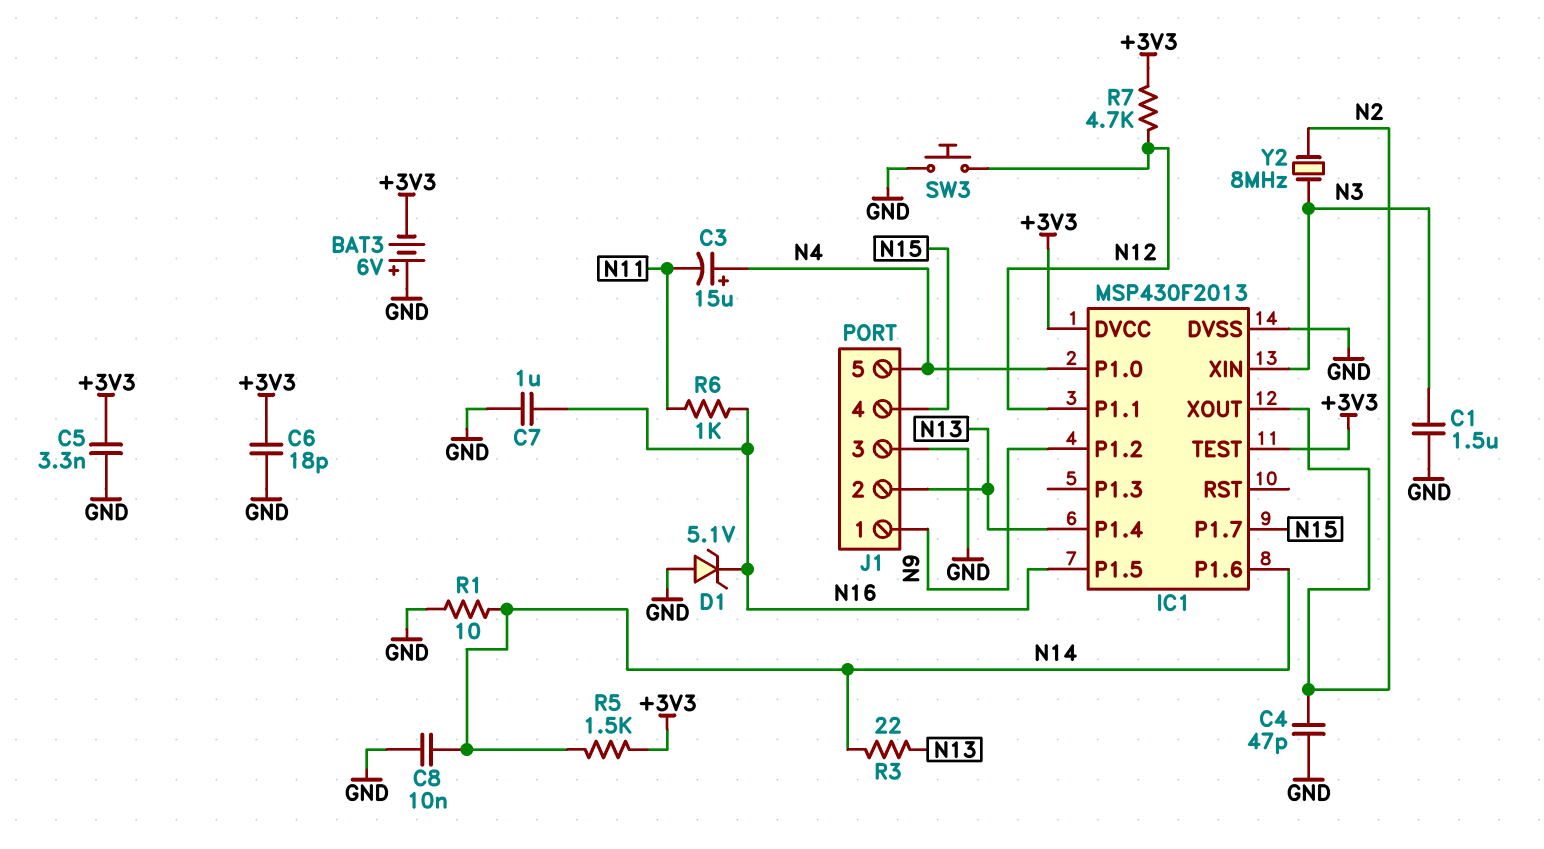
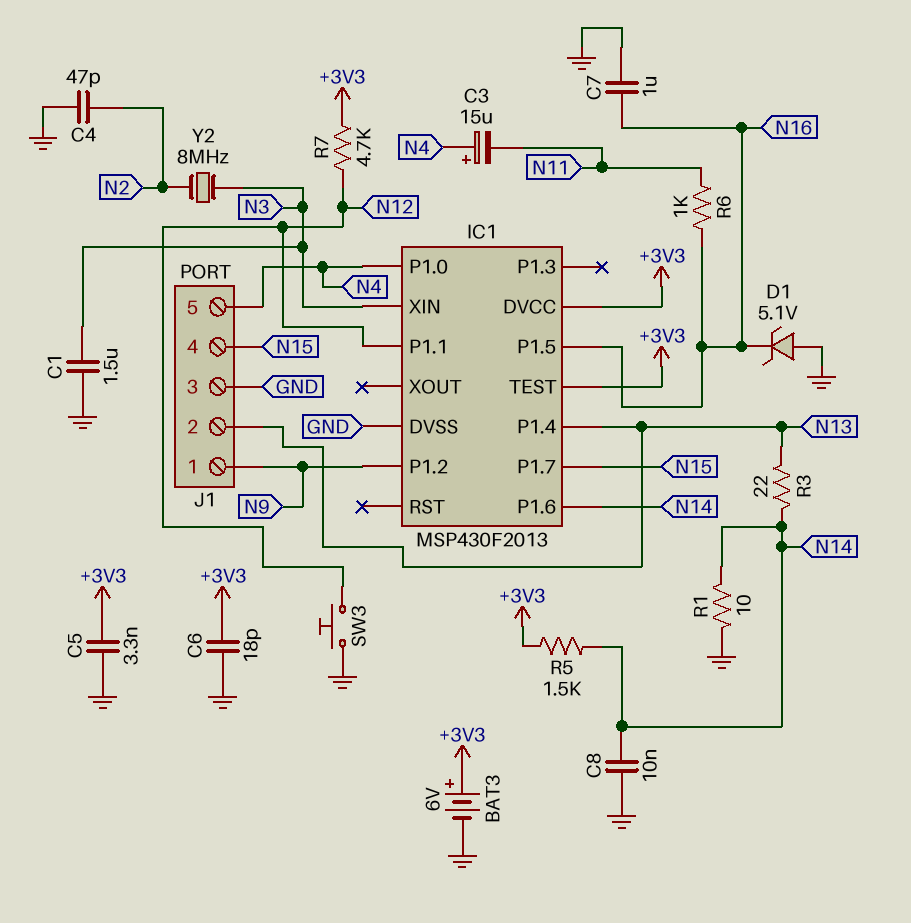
BAT3: 6V (plus GND, minus +3V3) -> 6V (plus +3V3, minus GND)
IC1 pin XOUT: N2 -> none

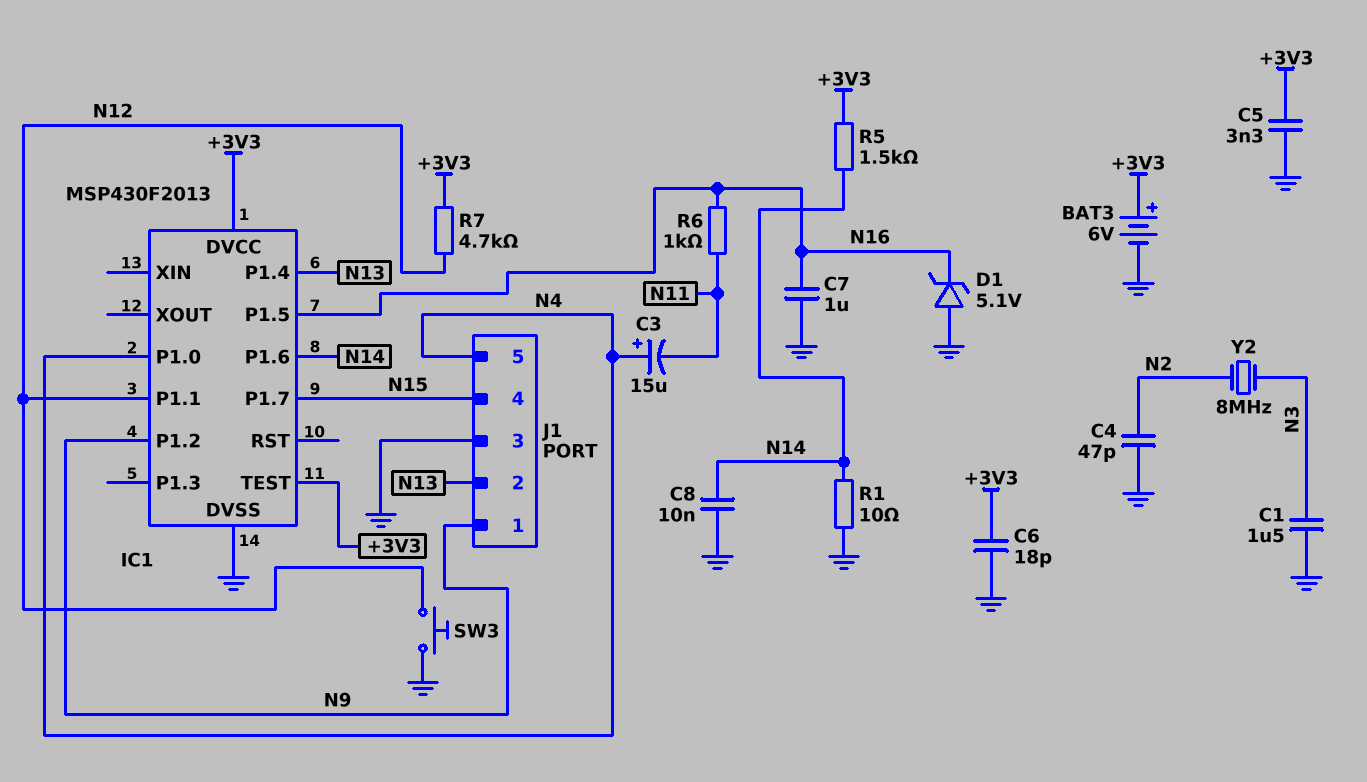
IC1 pin XIN: N3 -> none
R3: 22 (N13, N14) -> none

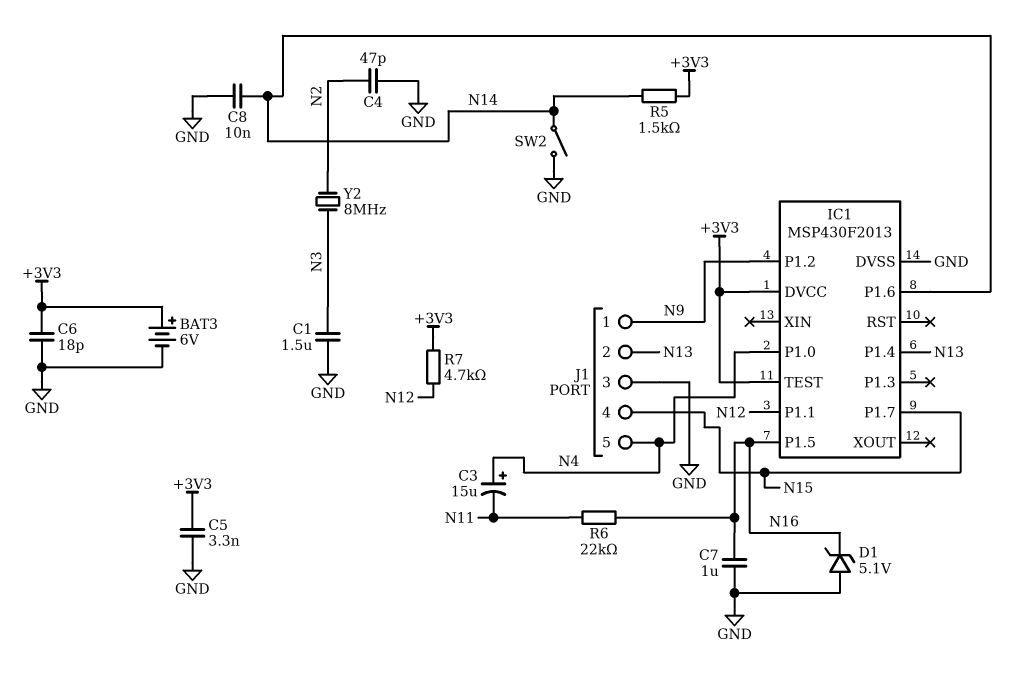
R1: 10 (GND, N14) -> none
R6: 1k (N11, N16) -> 22k (N11, N16)
SW2: none -> switch (GND, N14)
SW3: button (GND, N12) -> none

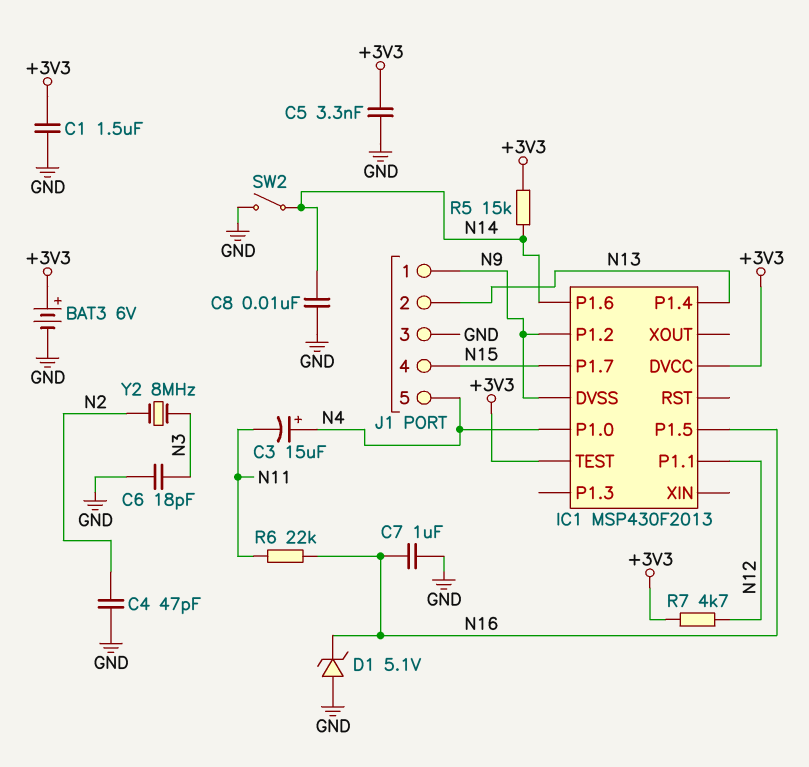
C1: 1.5uF (GND, N3) -> 1.5uF (+3V3, GND)
C6: 18pF (+3V3, GND) -> 18pF (GND, N3)
IC1 pin DVSS: GND -> N9
R5: 1.5k (+3V3, N14) -> 15k (+3V3, N14)

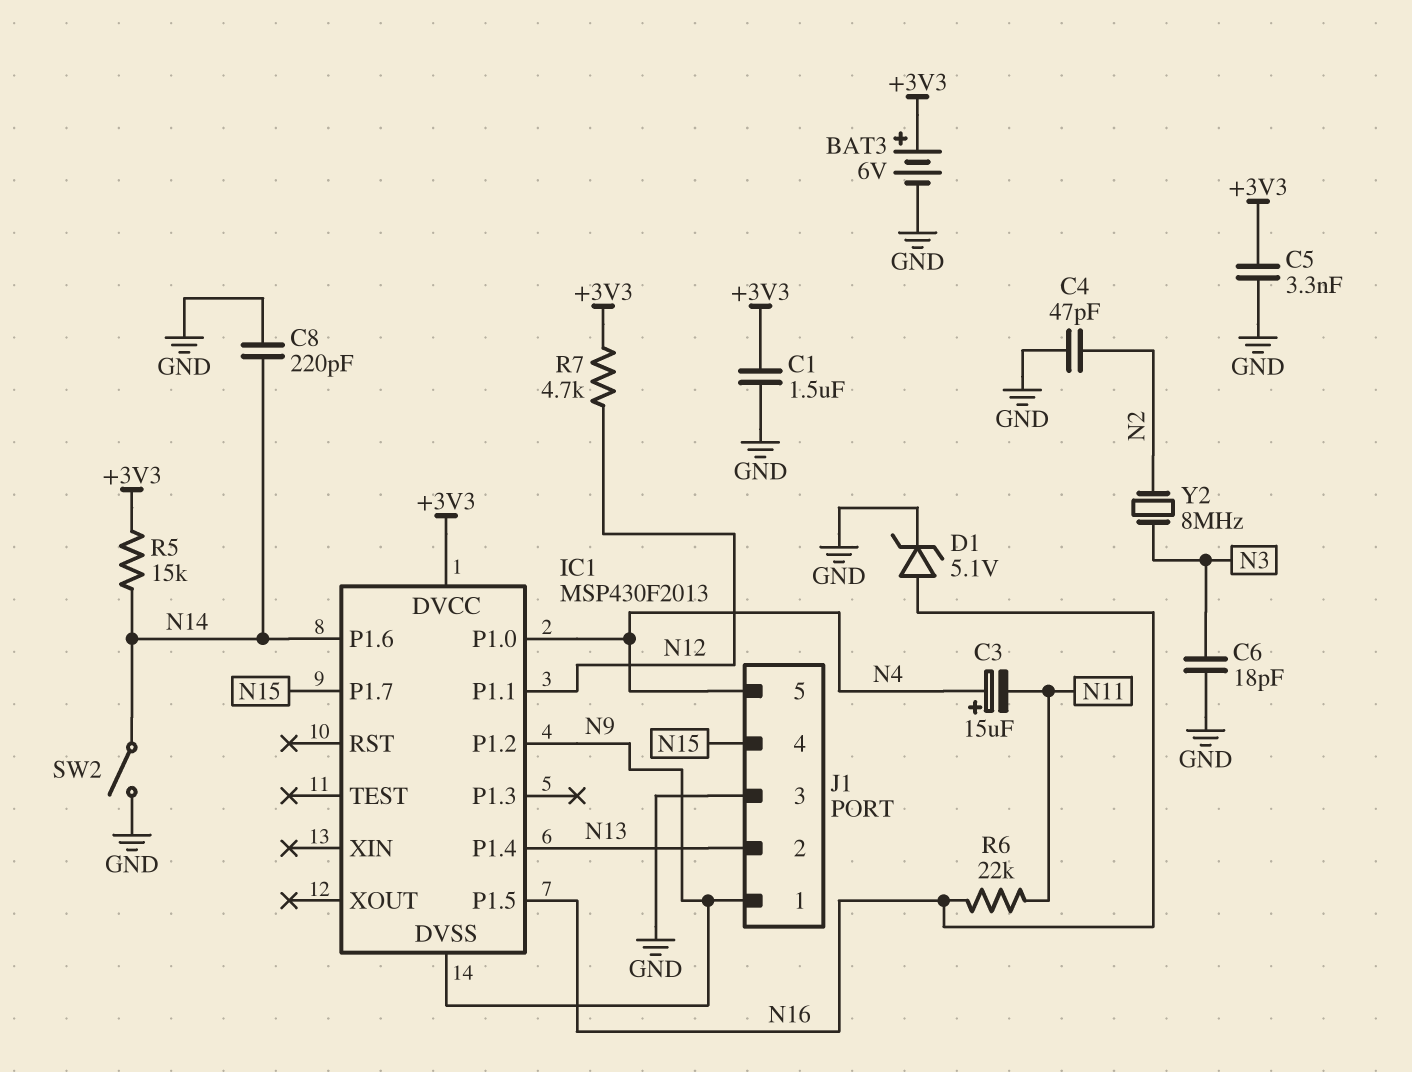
C7: 1uF (GND, N16) -> none
C8: 10nF (GND, N14) -> 220pF (GND, N14)
D1: zener 5.1V (A GND, K N16) -> zener 5.1V (A N16, K GND)
IC1 pin TEST: +3V3 -> none

